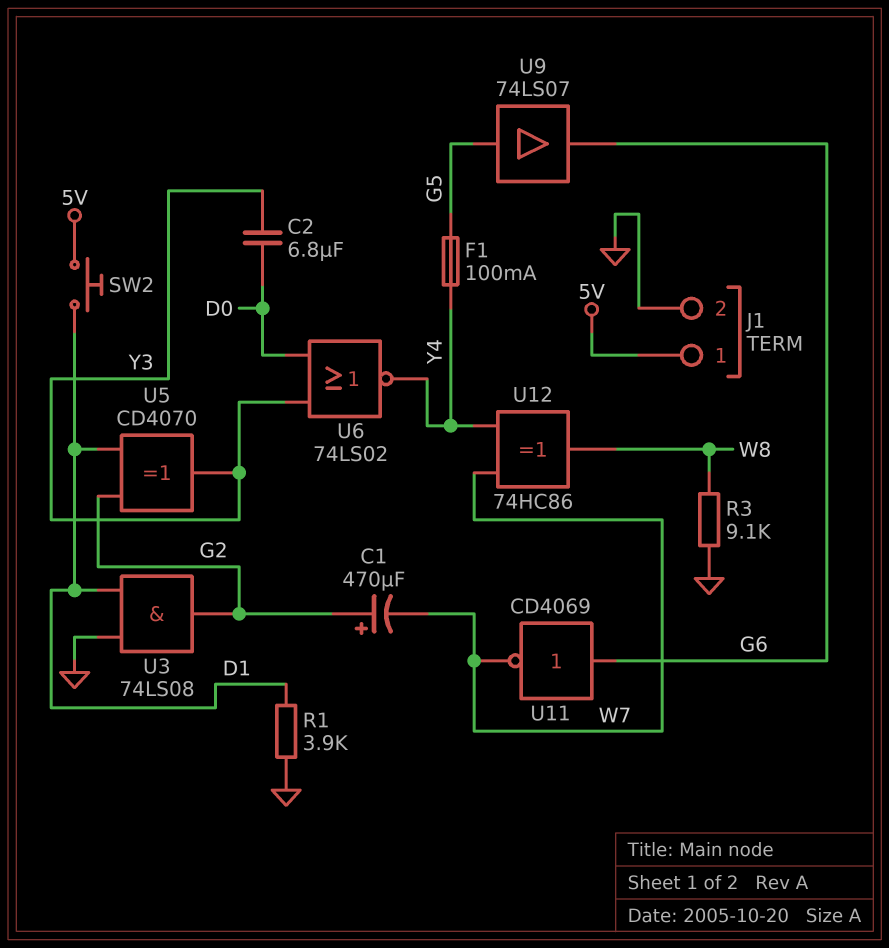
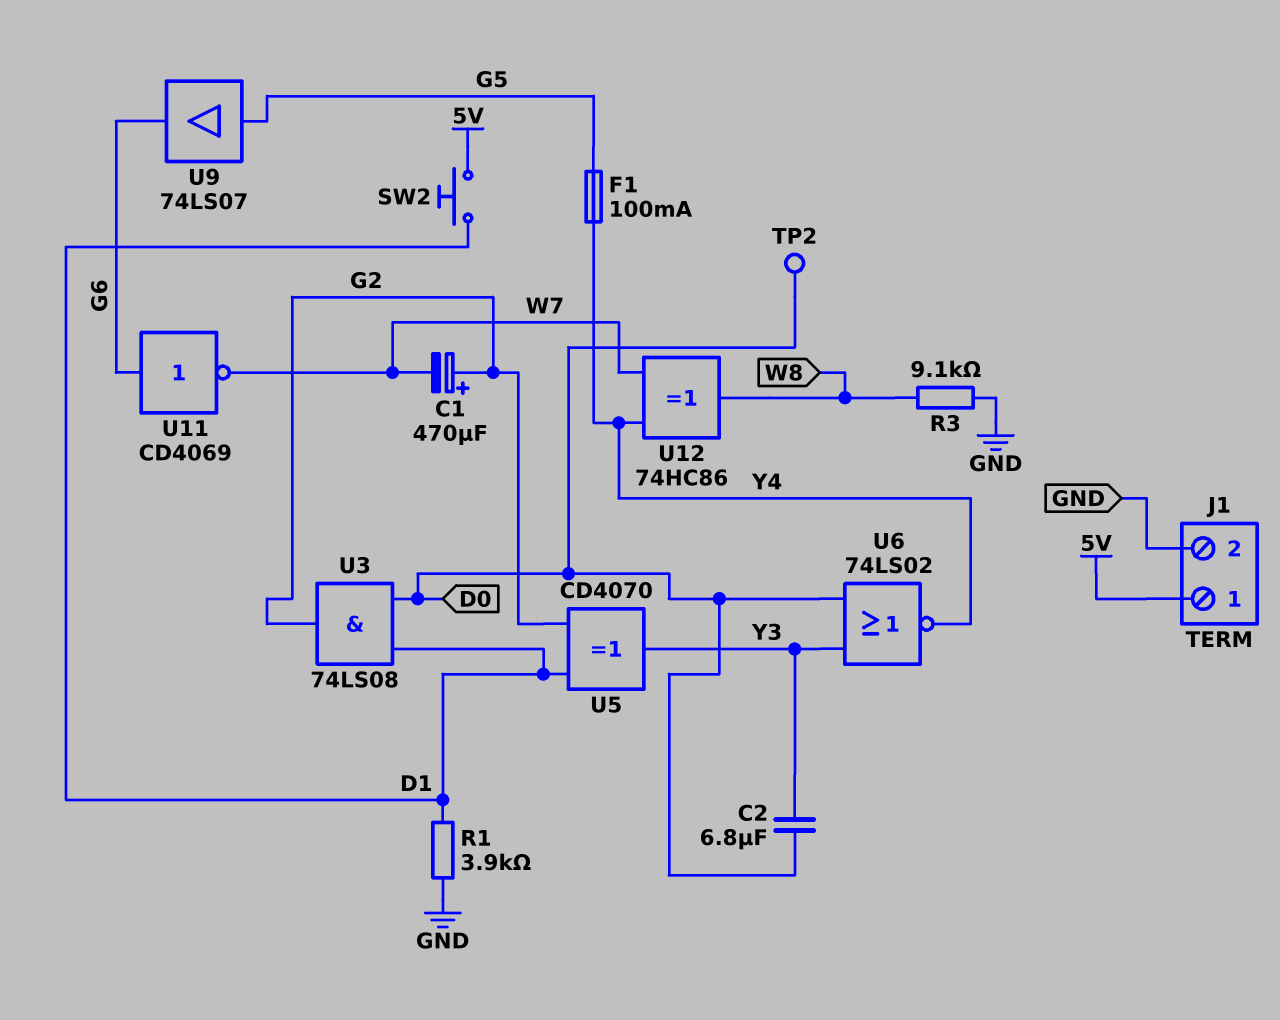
TP2: none -> test point (D0)
U3: AND 74LS08 (in D1, in GND, out G2) -> AND 74LS08 (in D0, in D1, out G2)

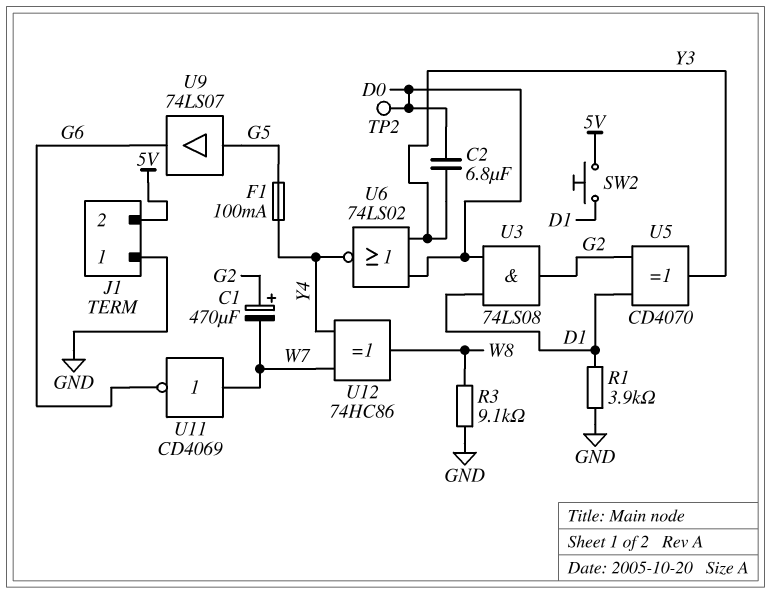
J1 pin 1: 5V -> GND
J1 pin 2: GND -> 5V
U11: NOT CD4069 (in G6, out W7) -> NOT CD4069 (in W7, out G6)

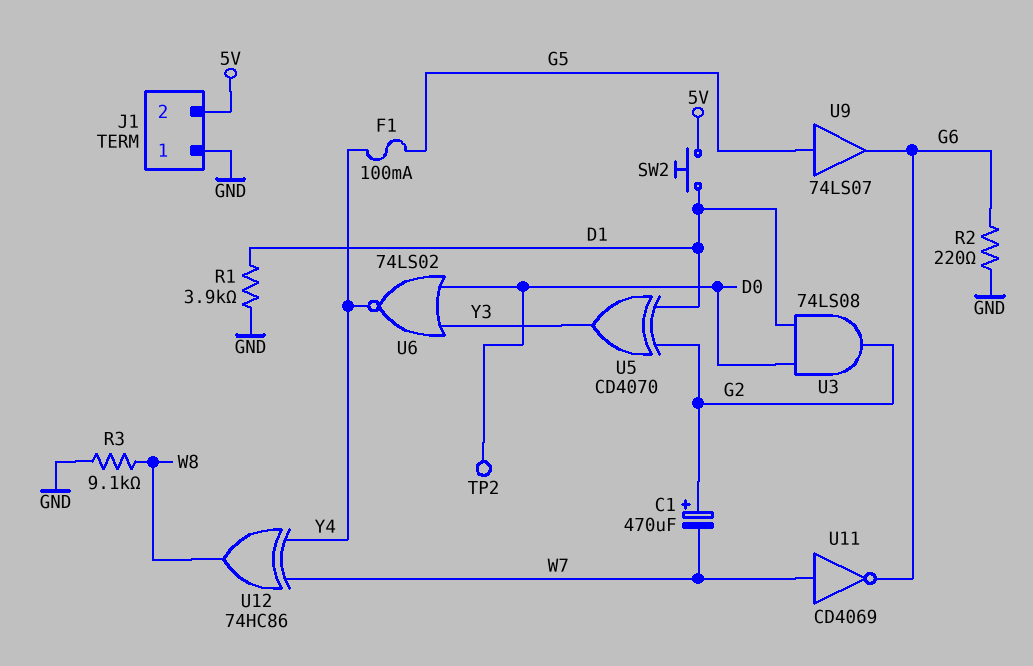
C2: 6.8uF (D0, Y3) -> none
R2: none -> 220 (G6, GND)

